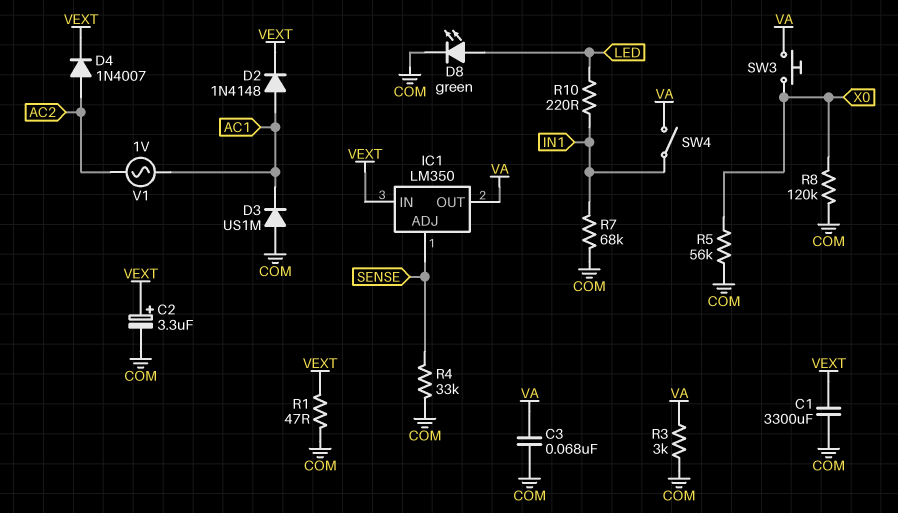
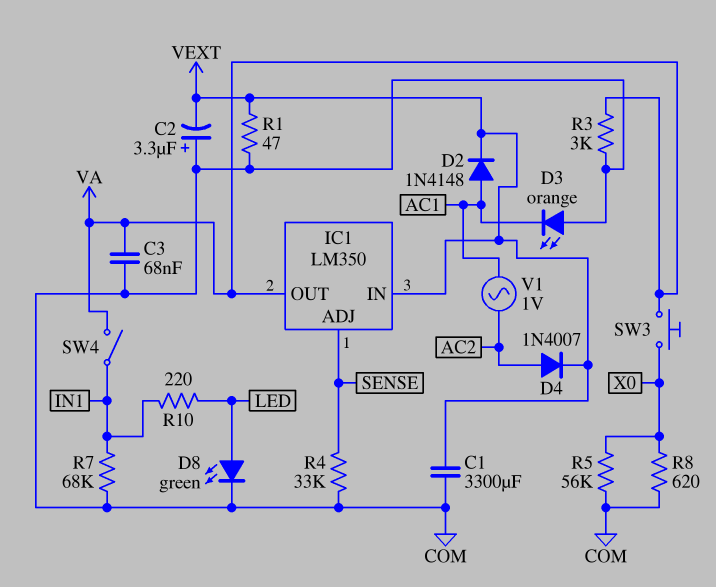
C2: 3.3uF (plus VEXT, minus COM) -> 3.3uF (plus COM, minus VEXT)
D3: diode US1M (A COM, K AC1) -> LED orange (A COM, K AC1)
R8: 120k (COM, X0) -> 620 (COM, X0)

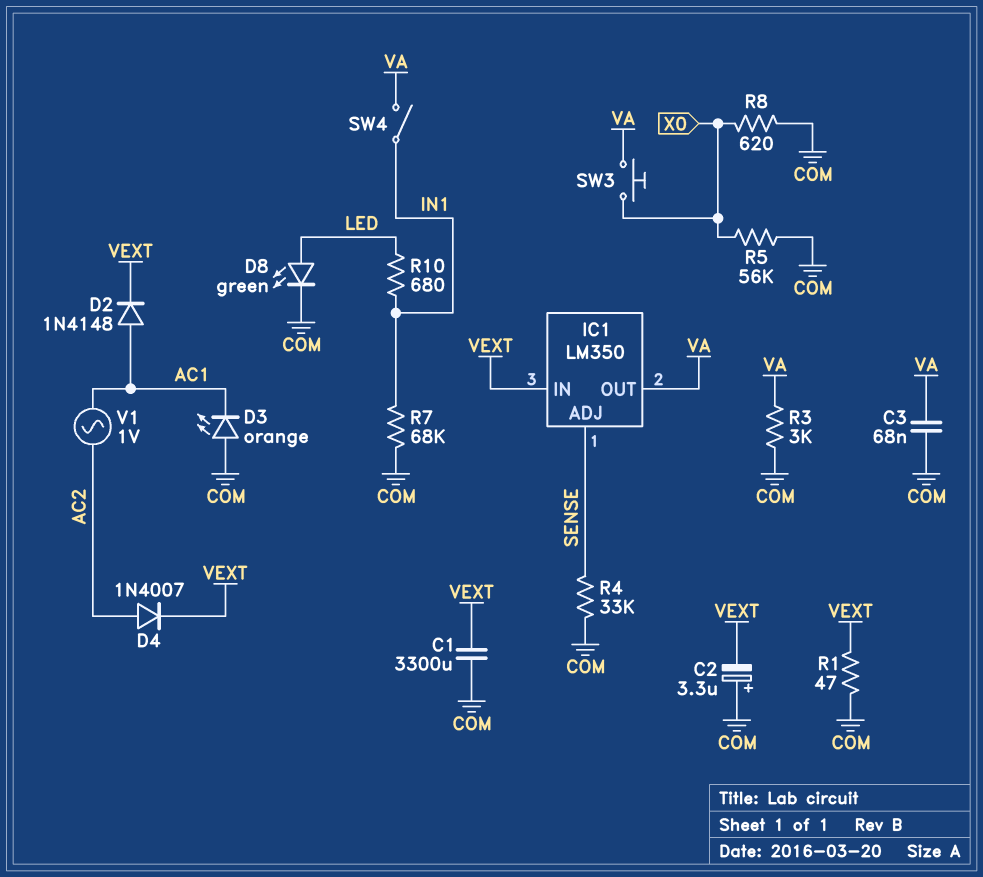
R10: 220 (IN1, LED) -> 680 (IN1, LED)

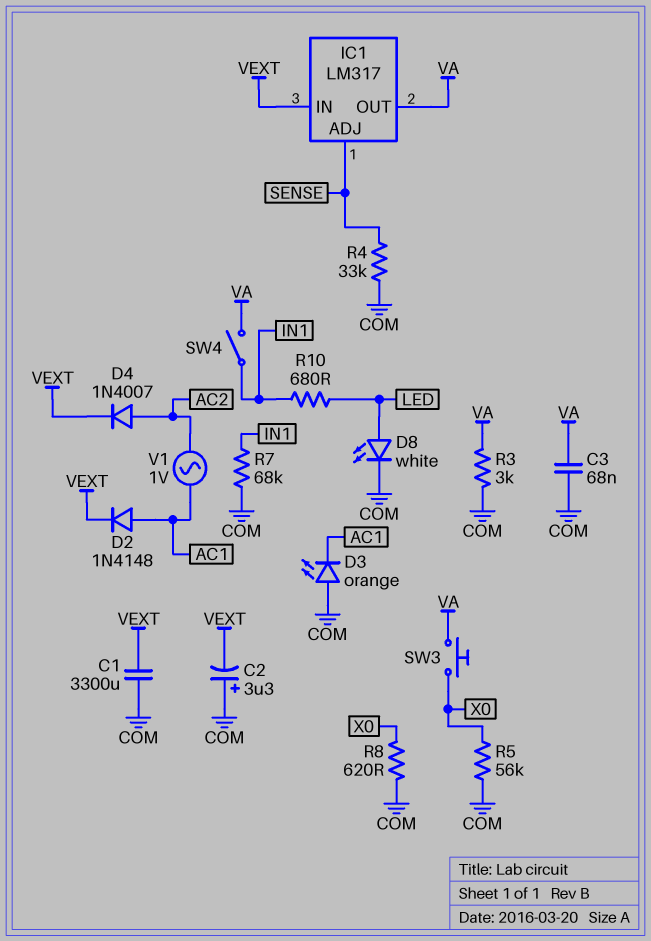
D8: LED green (A LED, K COM) -> LED white (A LED, K COM)
IC1: LM350 -> LM317
R1: 47 (COM, VEXT) -> none

